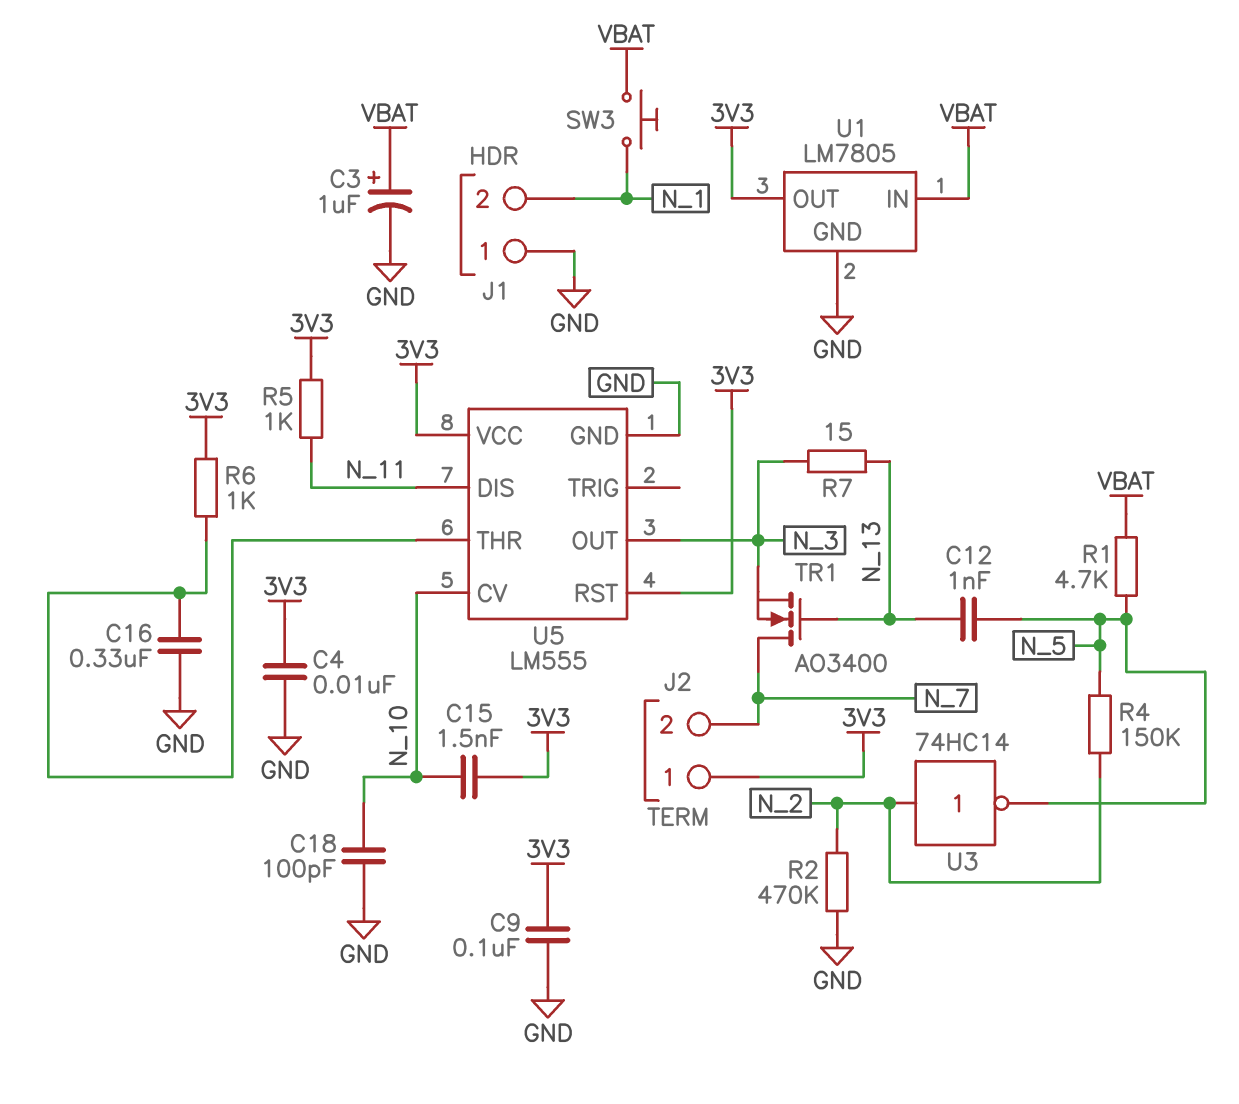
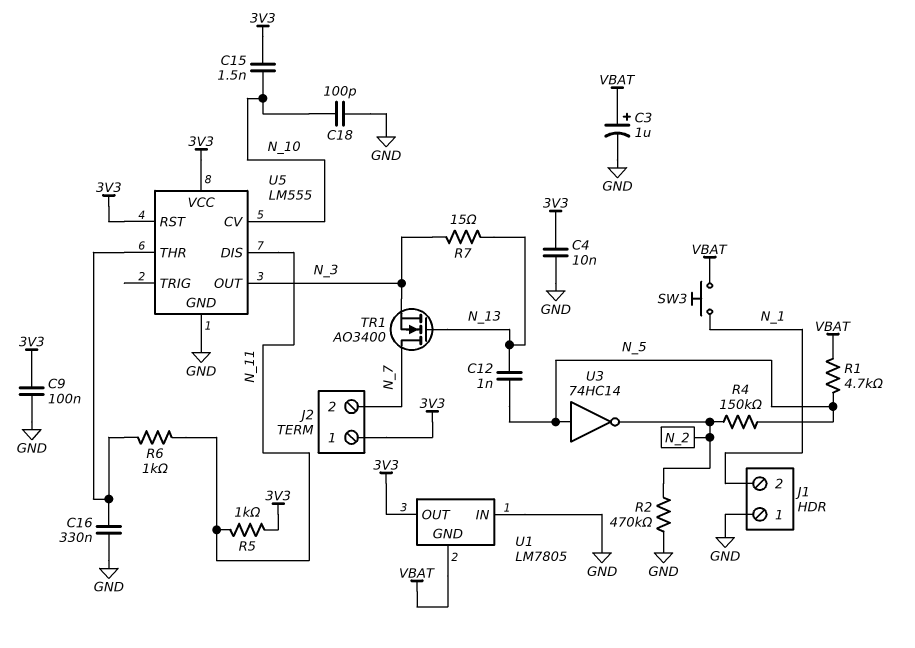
R6: 1k (3V3, U5/THR) -> 1k (N_11, U5/THR)
U1 pin GND: GND -> VBAT
U1 pin IN: VBAT -> GND
U3: NOT 74HC14 (in N_2, out N_5) -> NOT 74HC14 (in N_5, out N_2)

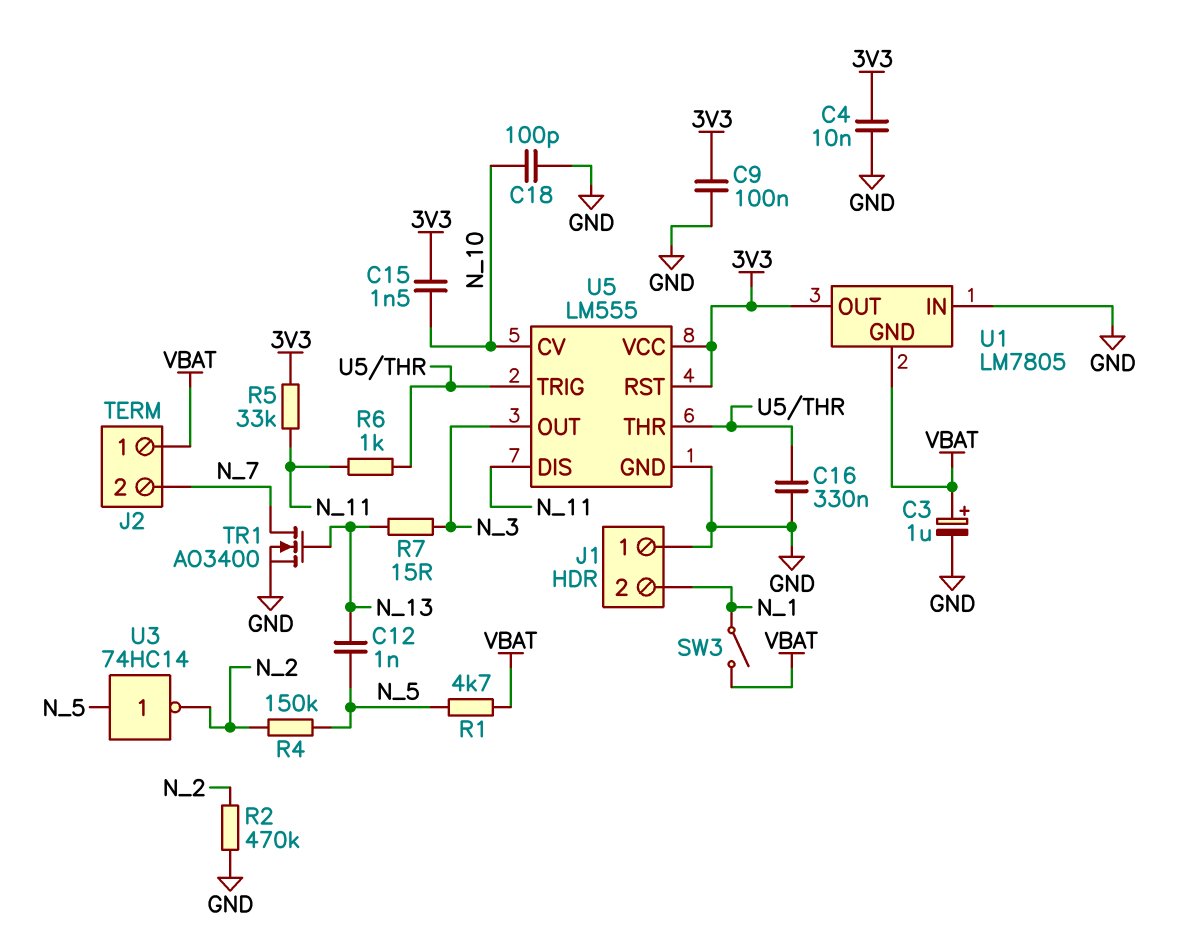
J2 pin 1: 3V3 -> VBAT
R5: 1k (3V3, N_11) -> 33k (3V3, N_11)
SW3: button (N_1, VBAT) -> switch (N_1, VBAT)
TR1: NMOS AO3400 (G N_13, D N_7, S N_3) -> NMOS AO3400 (G N_13, D N_7, S GND)
U5 pin TRIG: none -> U5/THR

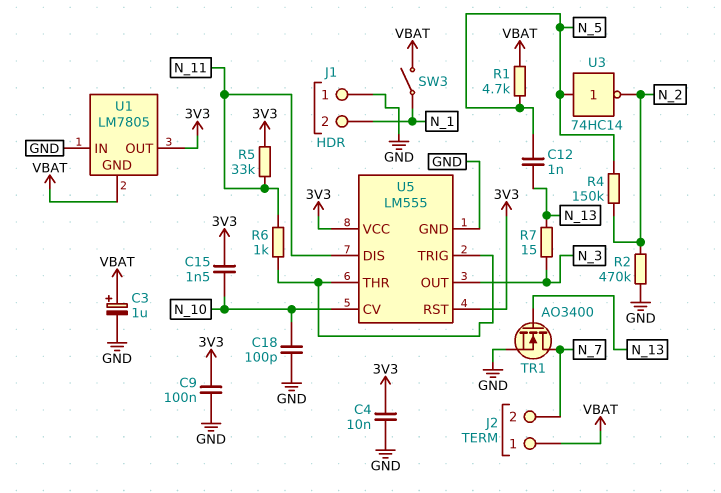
C16: 330nF (GND, U5/THR) -> none

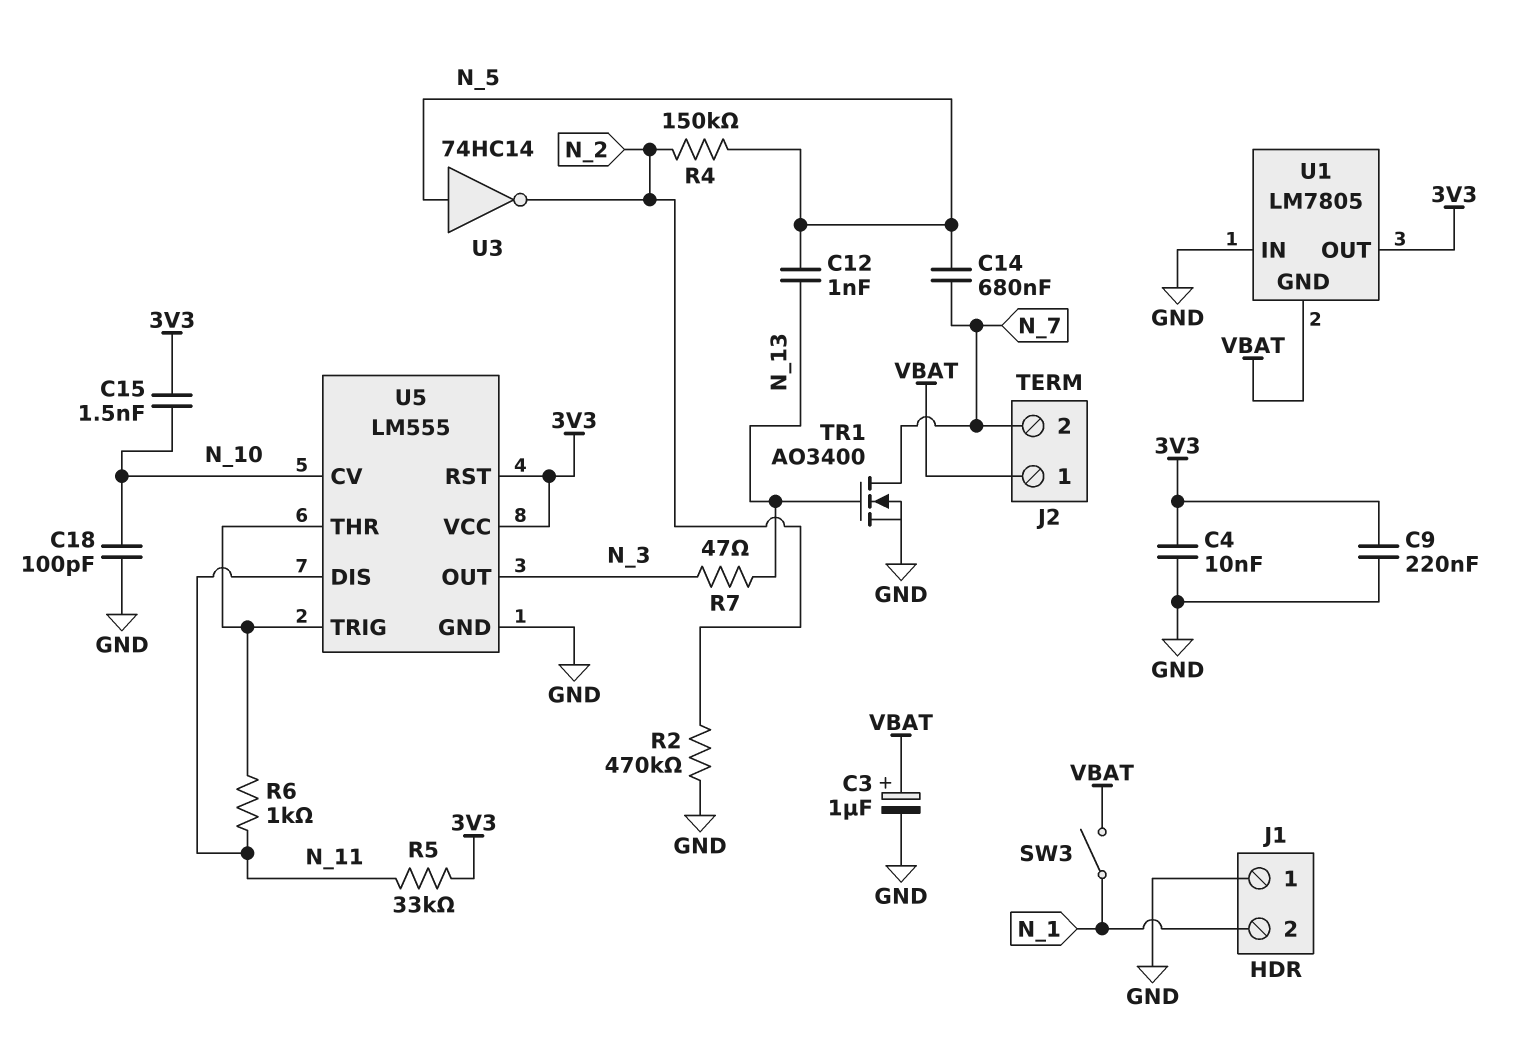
C9: 100nF (3V3, GND) -> 220nF (3V3, GND)
C14: none -> 680nF (N_5, N_7)
R1: 4.7k (N_5, VBAT) -> none
R7: 15 (N_3, N_13) -> 47 (N_3, N_13)

